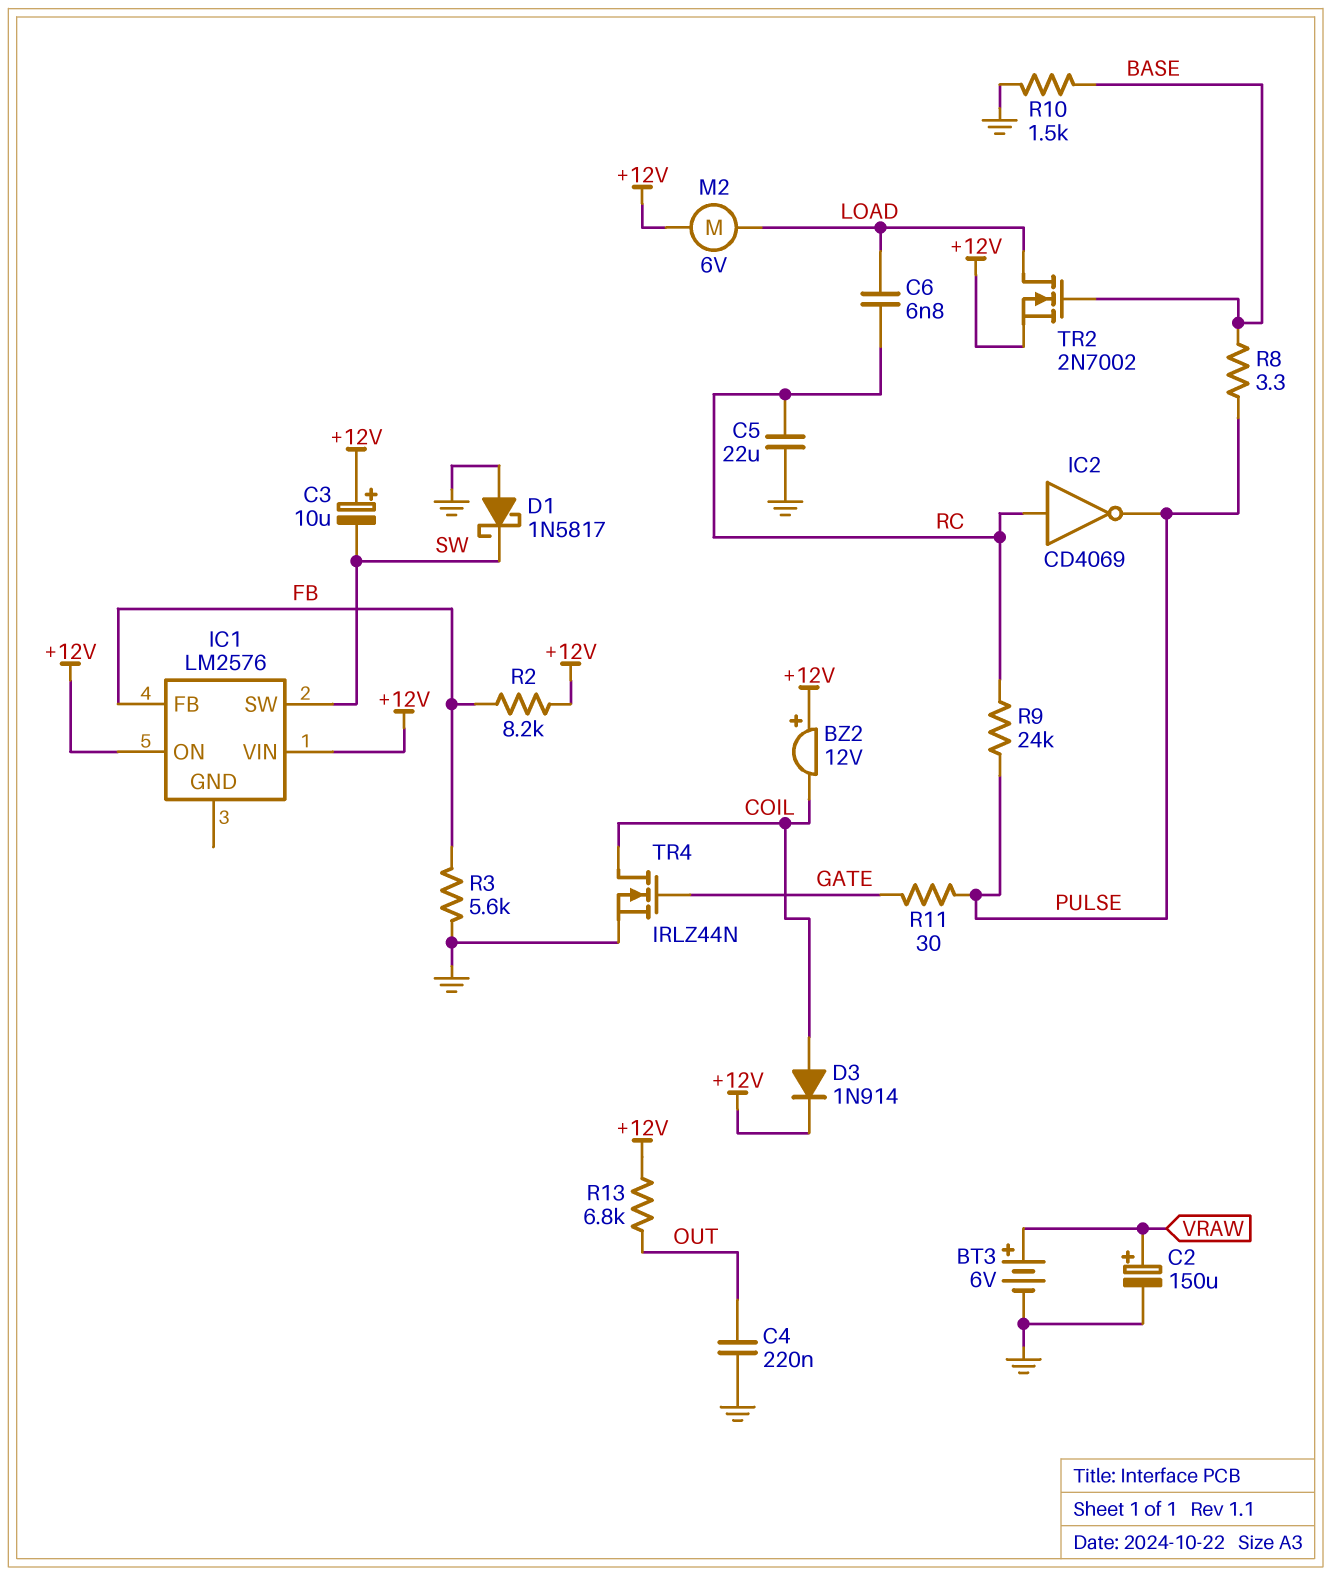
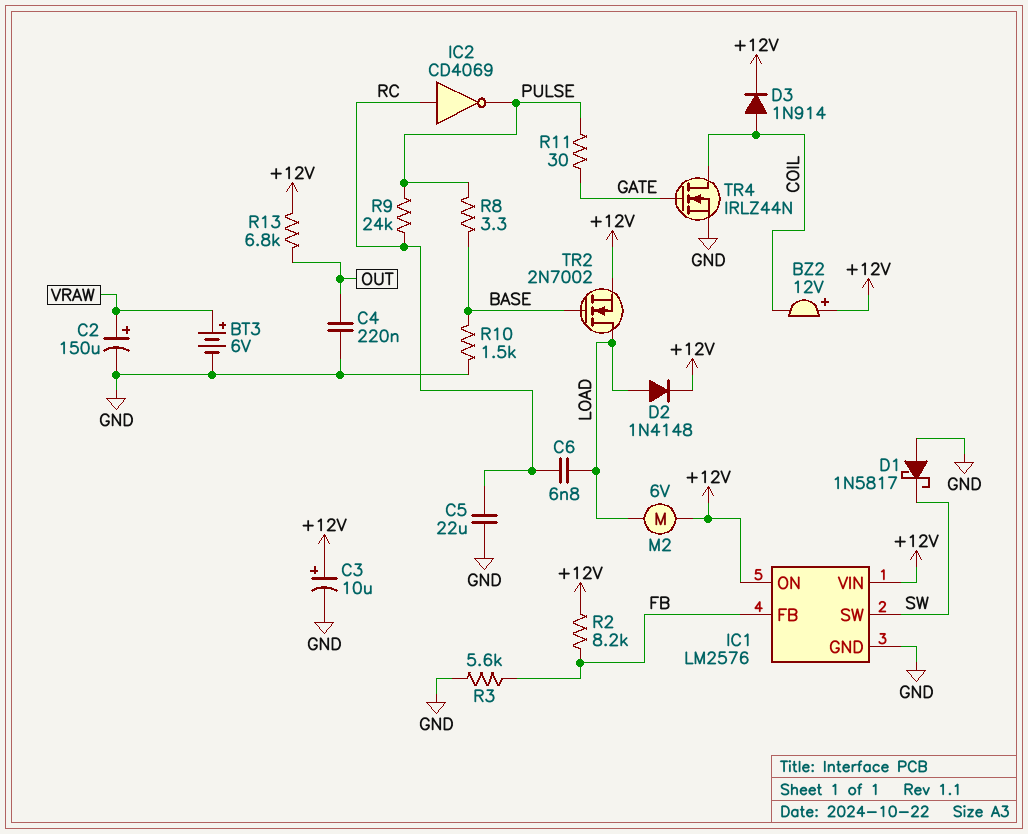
C3: 10uF (plus +12V, minus SW) -> 10uF (plus +12V, minus GND)
D2: none -> diode 1N4148 (A LOAD, K +12V)
IC1 pin GND: none -> GND

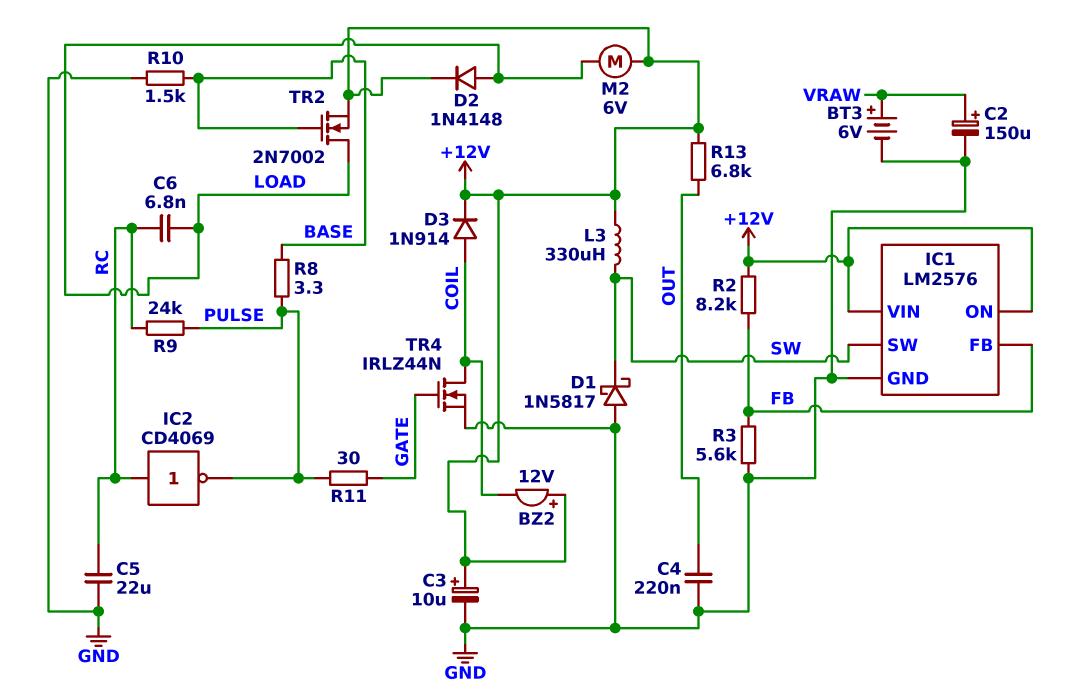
L3: none -> 330uH (+12V, SW)

